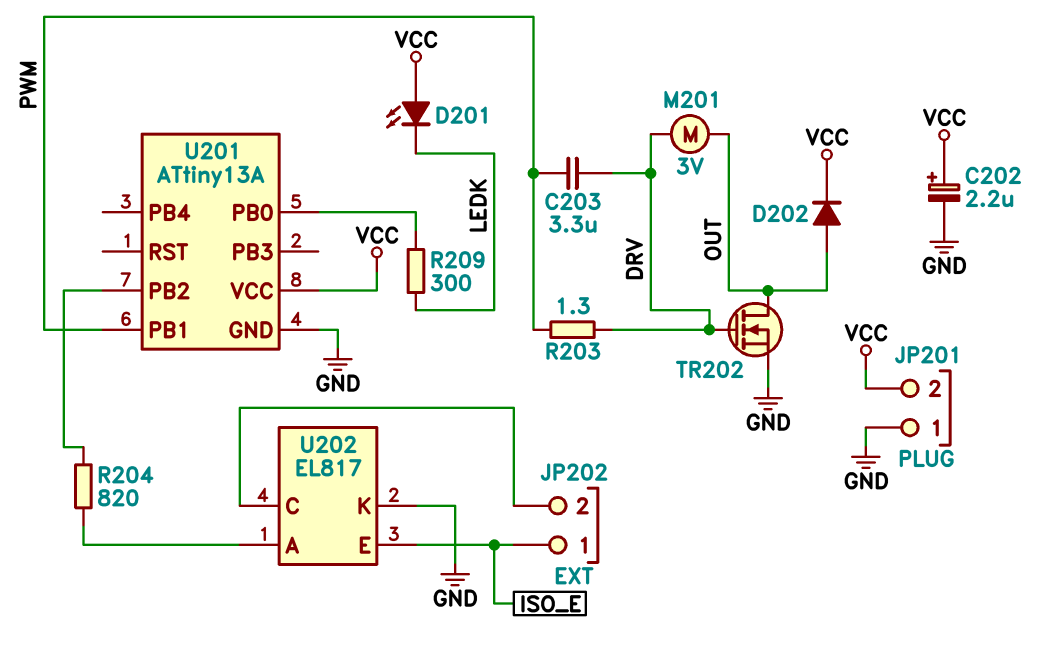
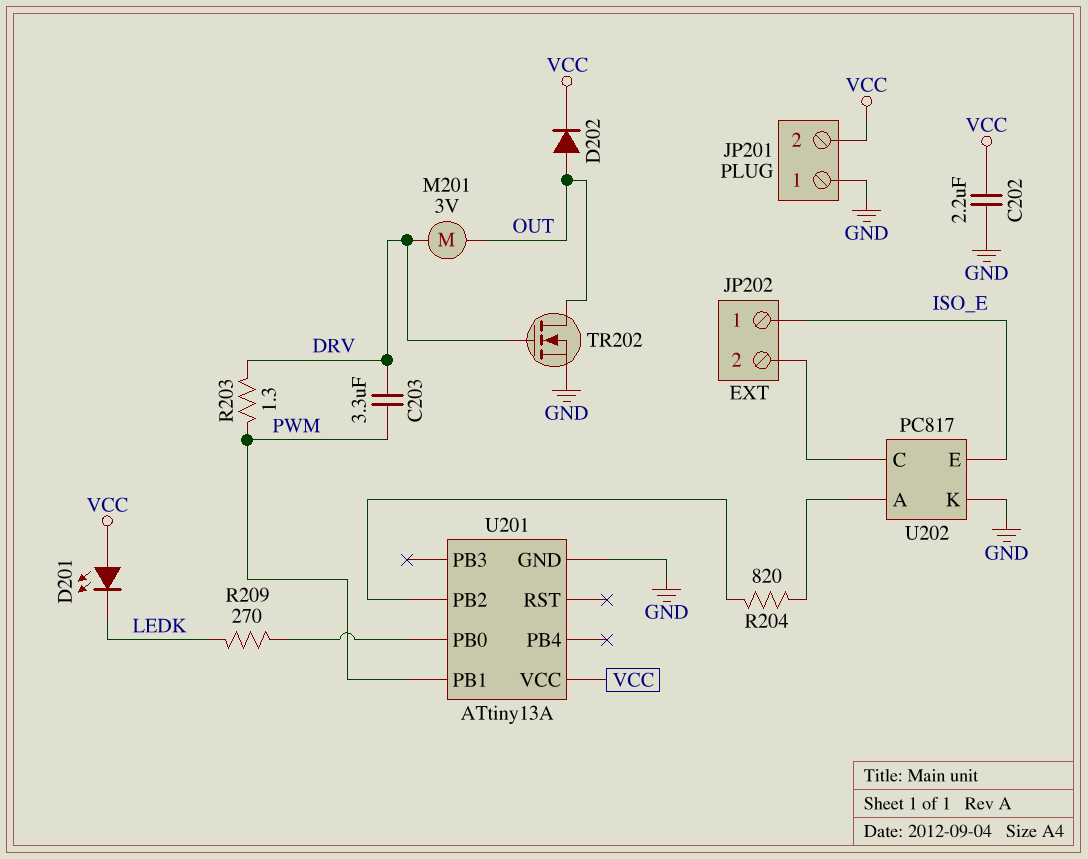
C202: 2.2uF (plus VCC, minus GND) -> 2.2uF (GND, VCC)
R209: 300 (LEDK, U201/PB0) -> 270 (LEDK, U201/PB0)
U202: EL817 -> PC817

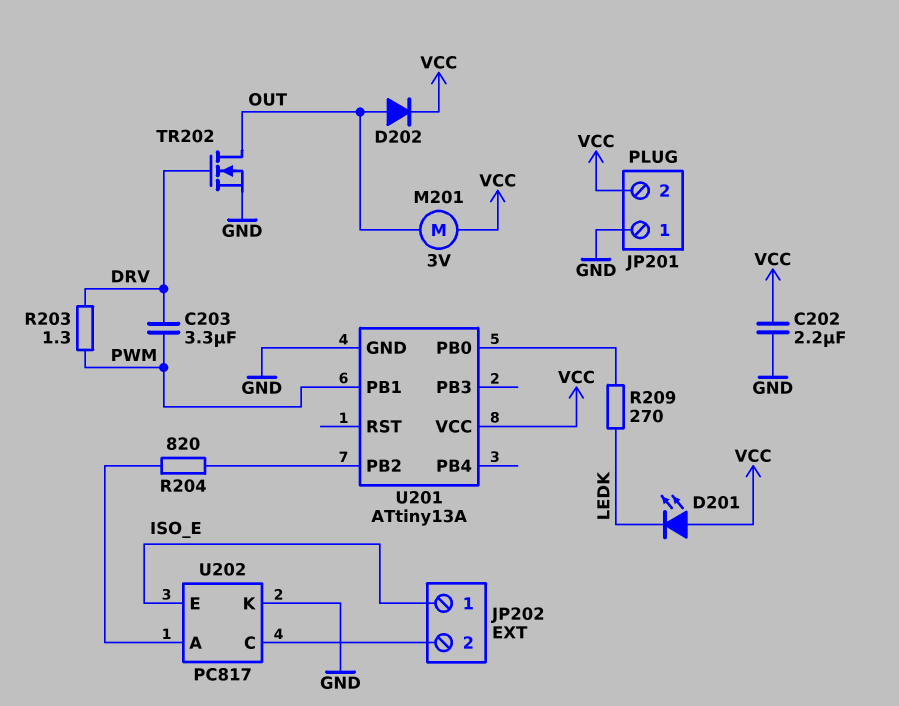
M201: motor 3V (DRV, OUT) -> motor 3V (OUT, VCC)

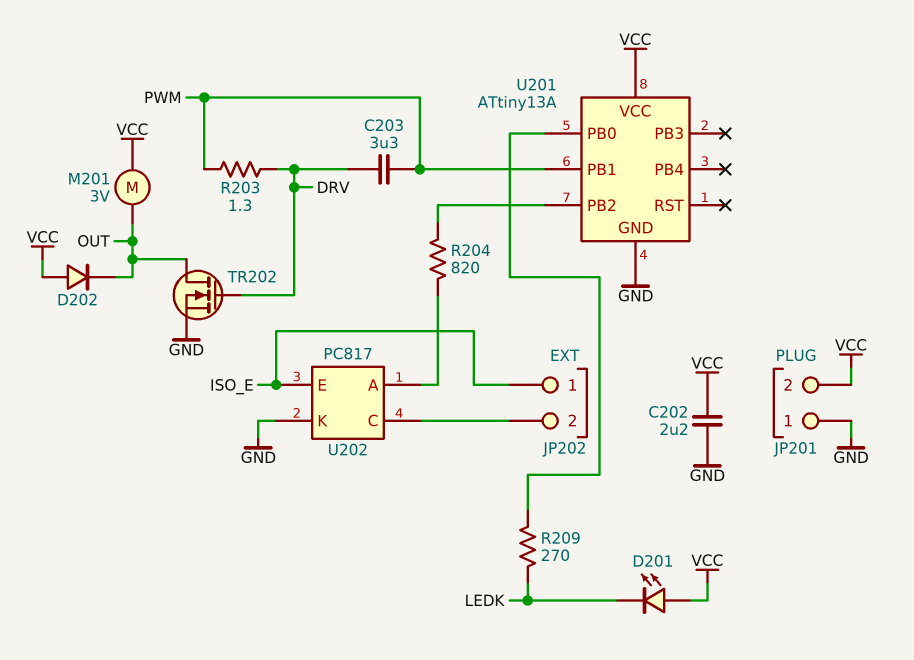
D202: diode (A OUT, K VCC) -> diode (A VCC, K OUT)

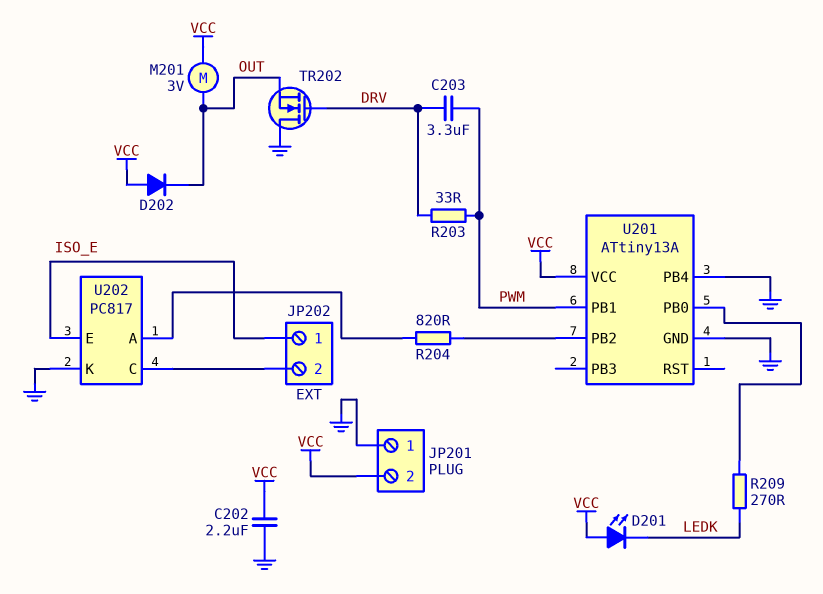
R203: 1.3 (DRV, PWM) -> 33 (DRV, PWM)
TR202: NMOS (G DRV, D OUT, S GND) -> NMOS (G DRV, D GND, S OUT)
U201 pin PB4: none -> GND

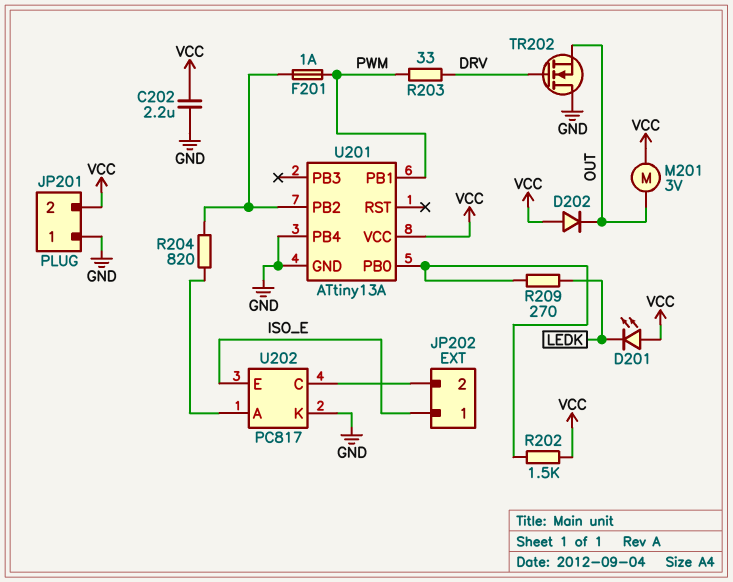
C203: 3.3uF (DRV, PWM) -> none
F201: none -> 1A (PWM, U201/PB2)
R202: none -> 1.5k (U201/PB0, VCC)

